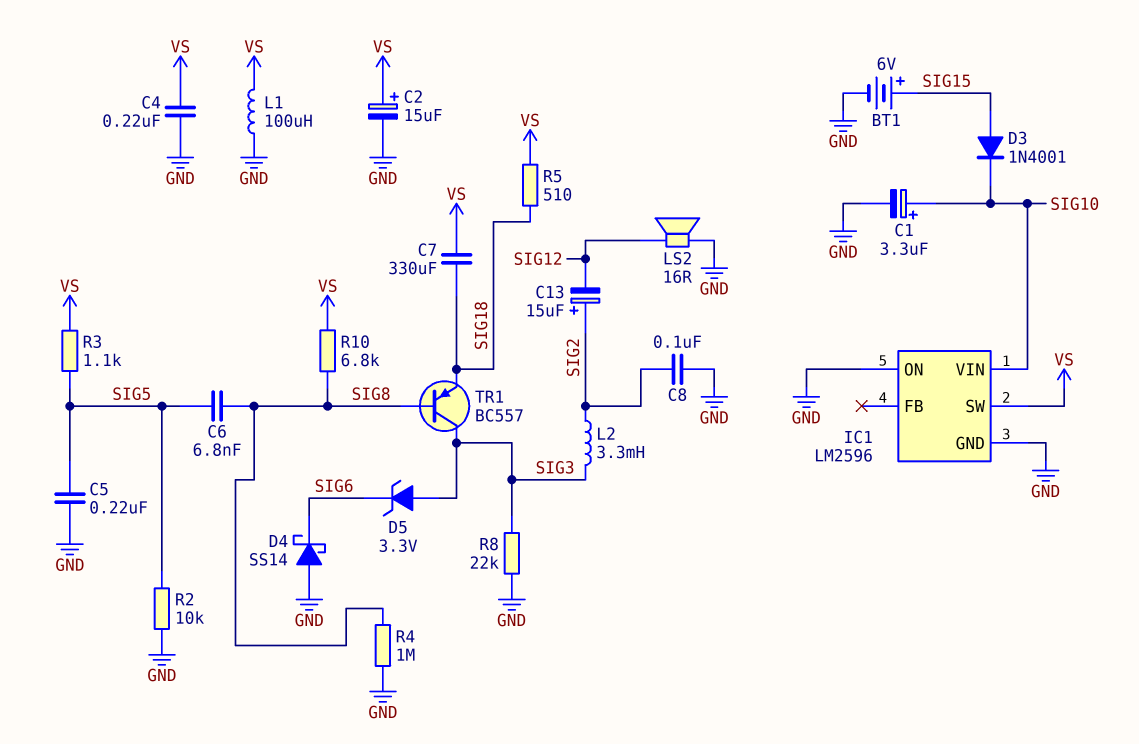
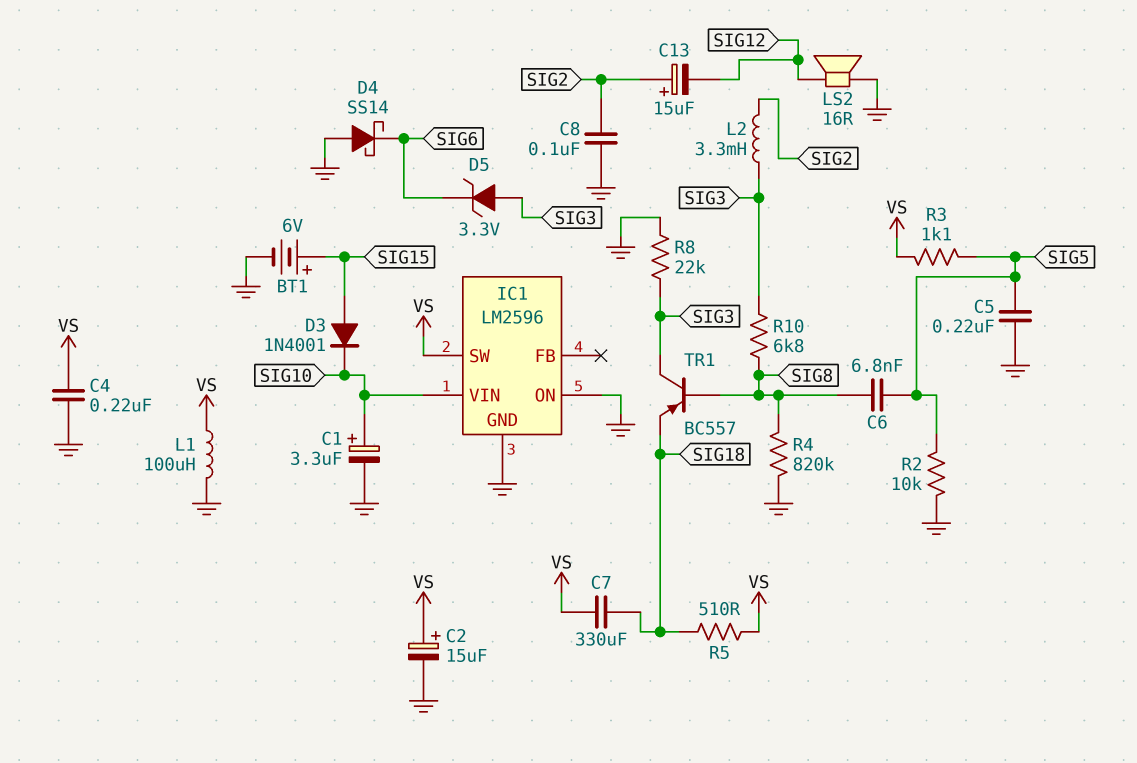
R4: 1M (GND, SIG8) -> 820k (GND, SIG8)
R10: 6.8k (SIG8, VS) -> 6.8k (SIG3, SIG8)

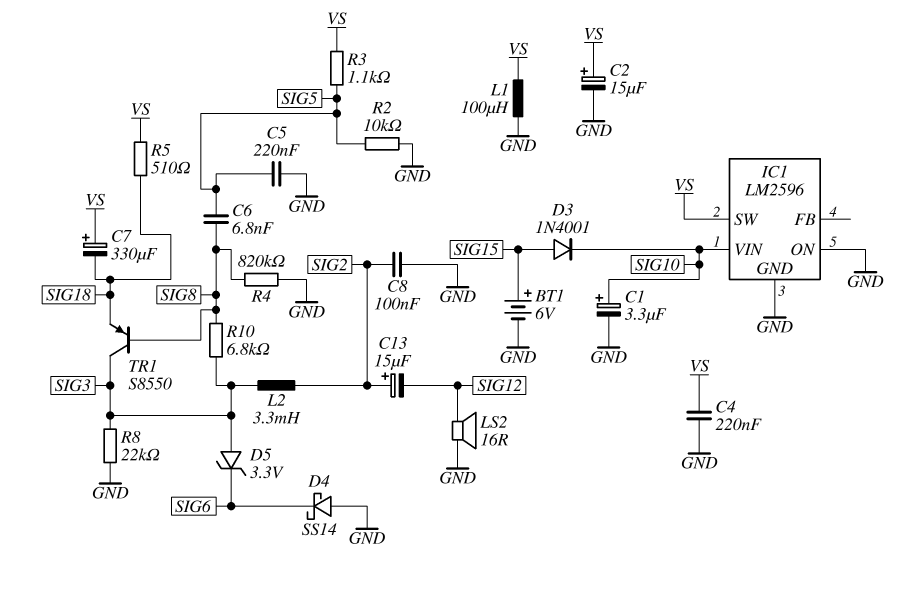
C7: 330uF (SIG18, VS) -> 330uF (plus VS, minus SIG18)
TR1: PNP BC557 (B SIG8, C SIG3, E SIG18) -> PNP S8550 (B SIG8, C SIG3, E SIG18)

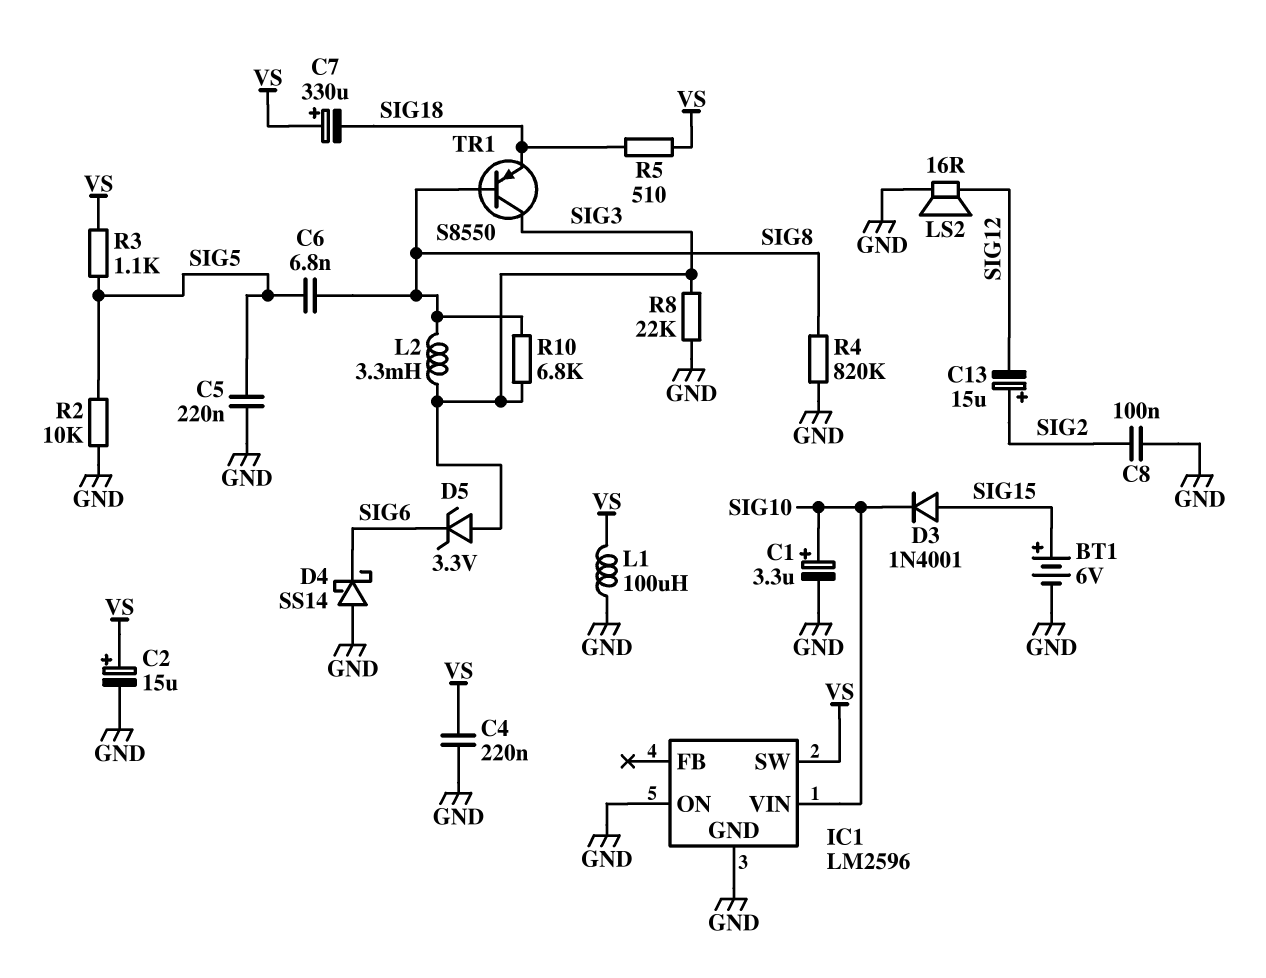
L2: 3.3mH (SIG2, SIG3) -> 3.3mH (SIG3, SIG8)

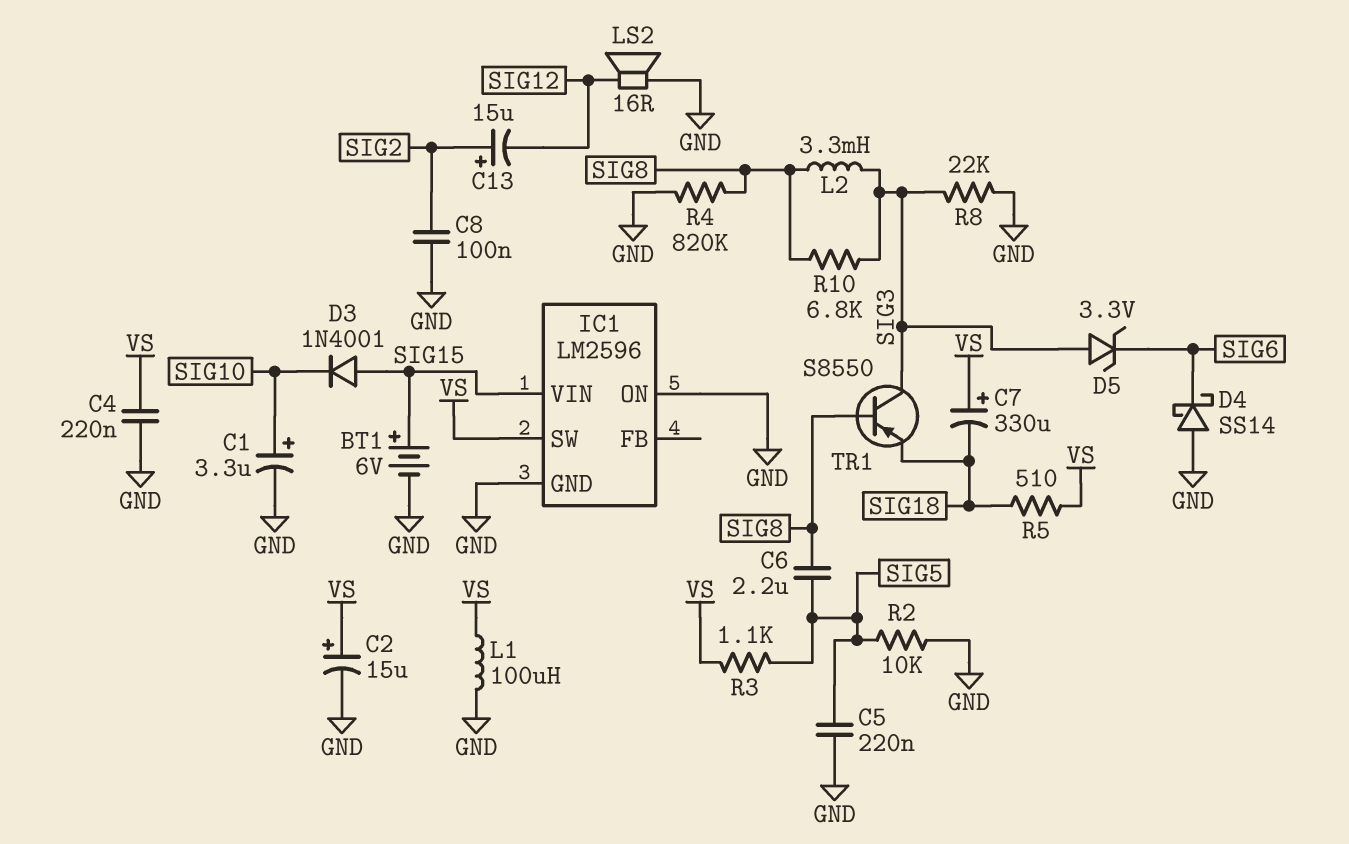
C6: 6.8nF (SIG5, SIG8) -> 2.2uF (SIG5, SIG8)
IC1 pin VIN: SIG10 -> SIG15

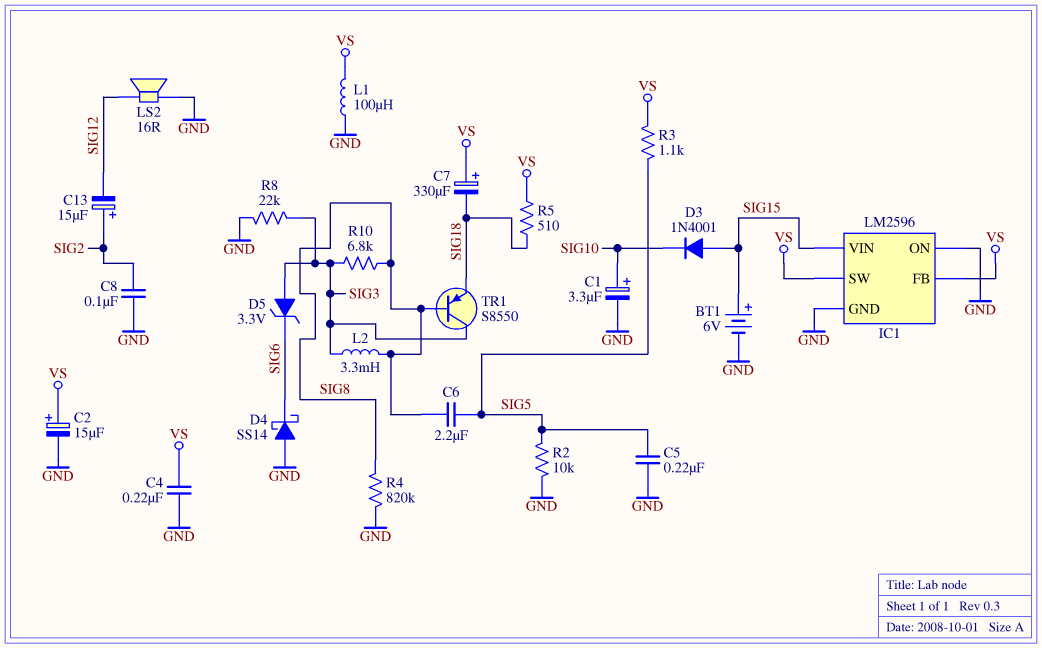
IC1 pin FB: none -> VS

